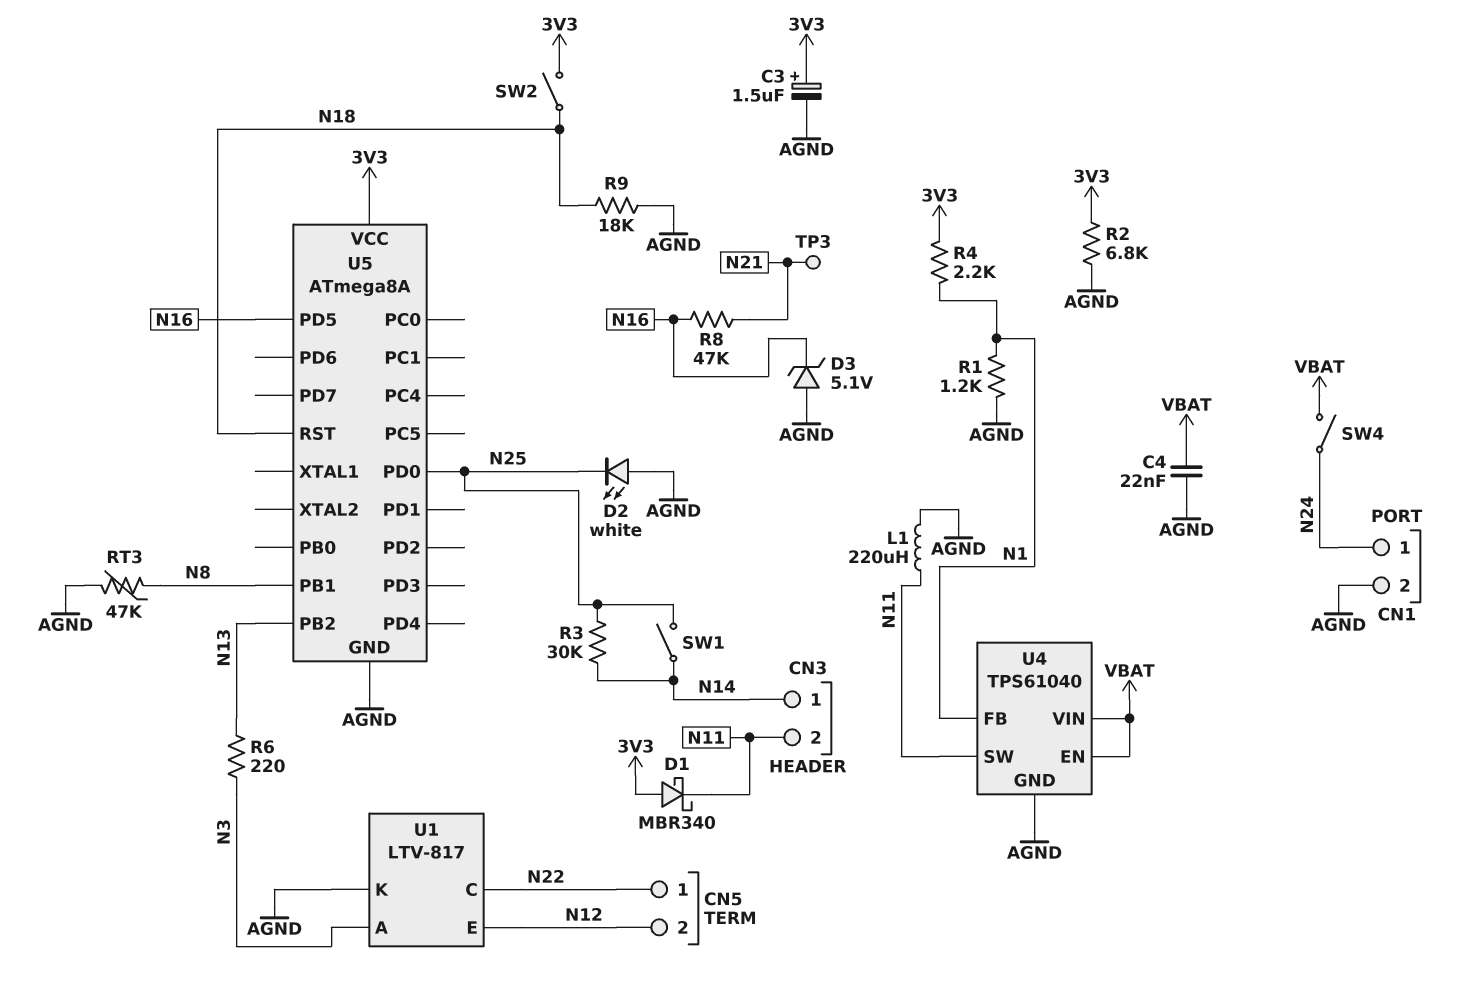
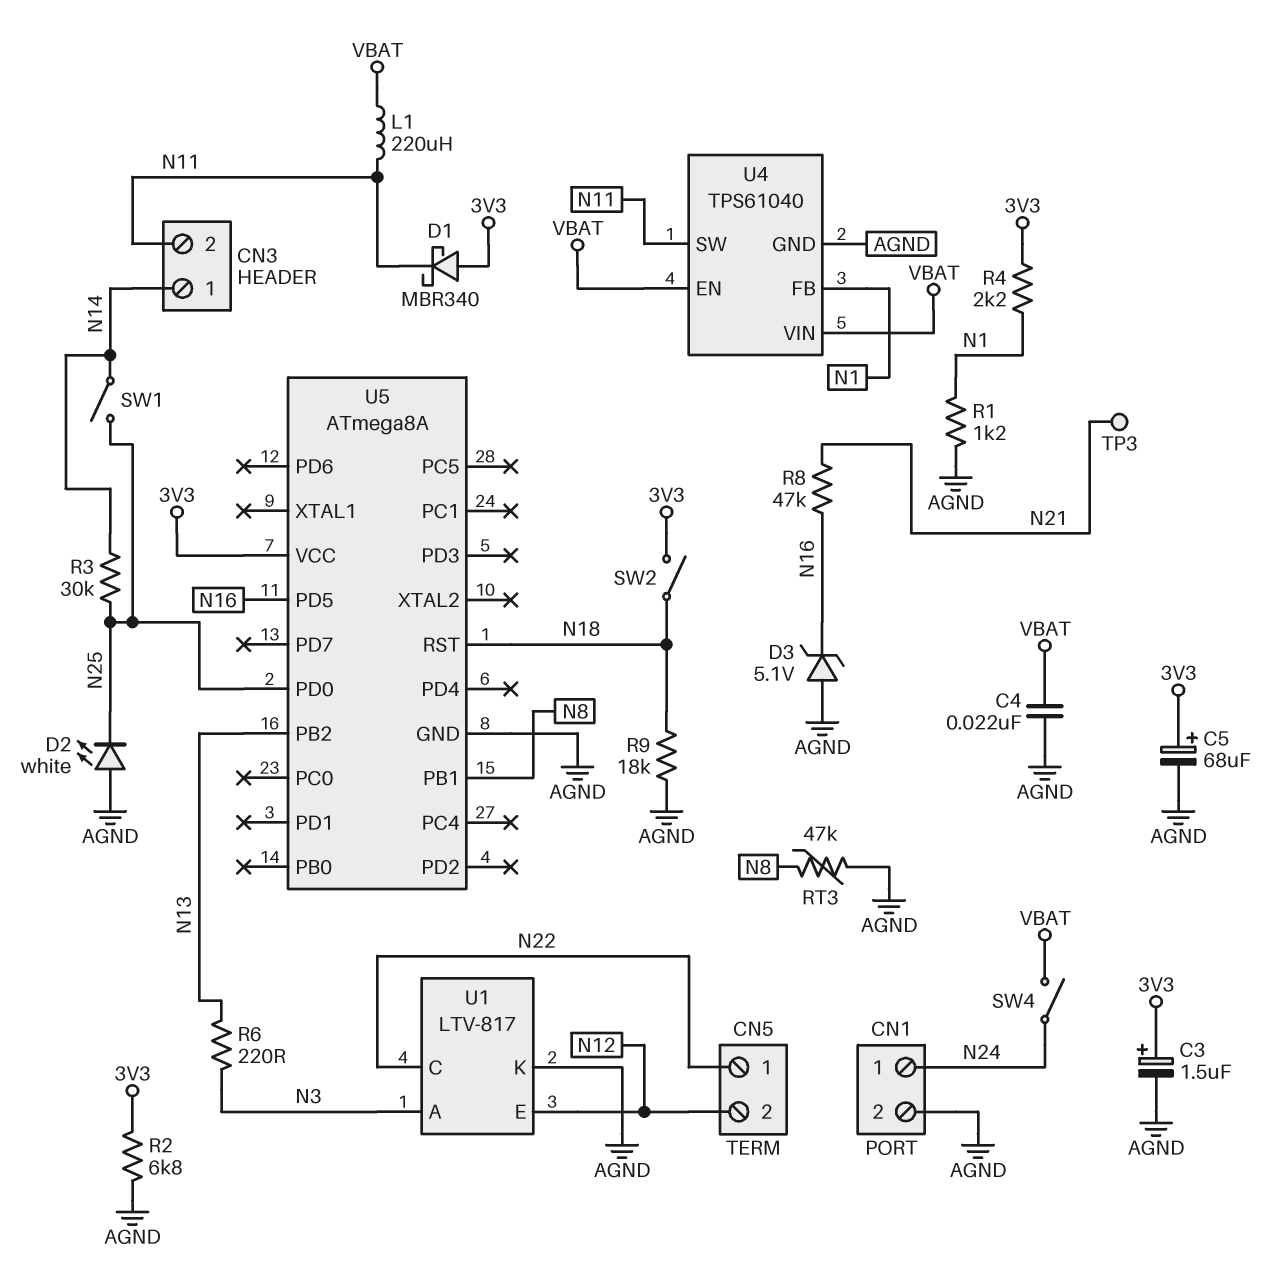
C5: none -> 68uF (plus 3V3, minus AGND)
L1: 220uH (AGND, N11) -> 220uH (N11, VBAT)

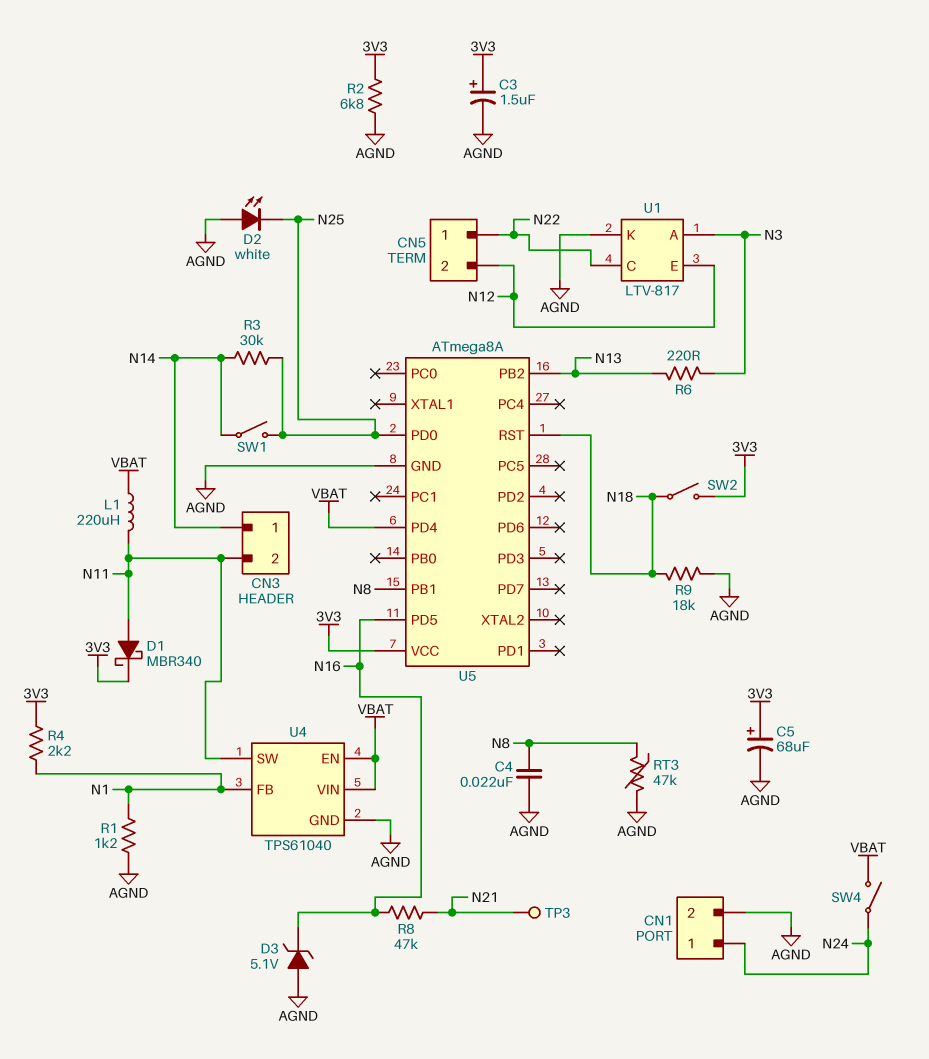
C4: 22nF (AGND, VBAT) -> 22nF (AGND, N8)
D1: schottky MBR340 (A 3V3, K N11) -> schottky MBR340 (A N11, K 3V3)
U5 pin PD4: none -> VBAT

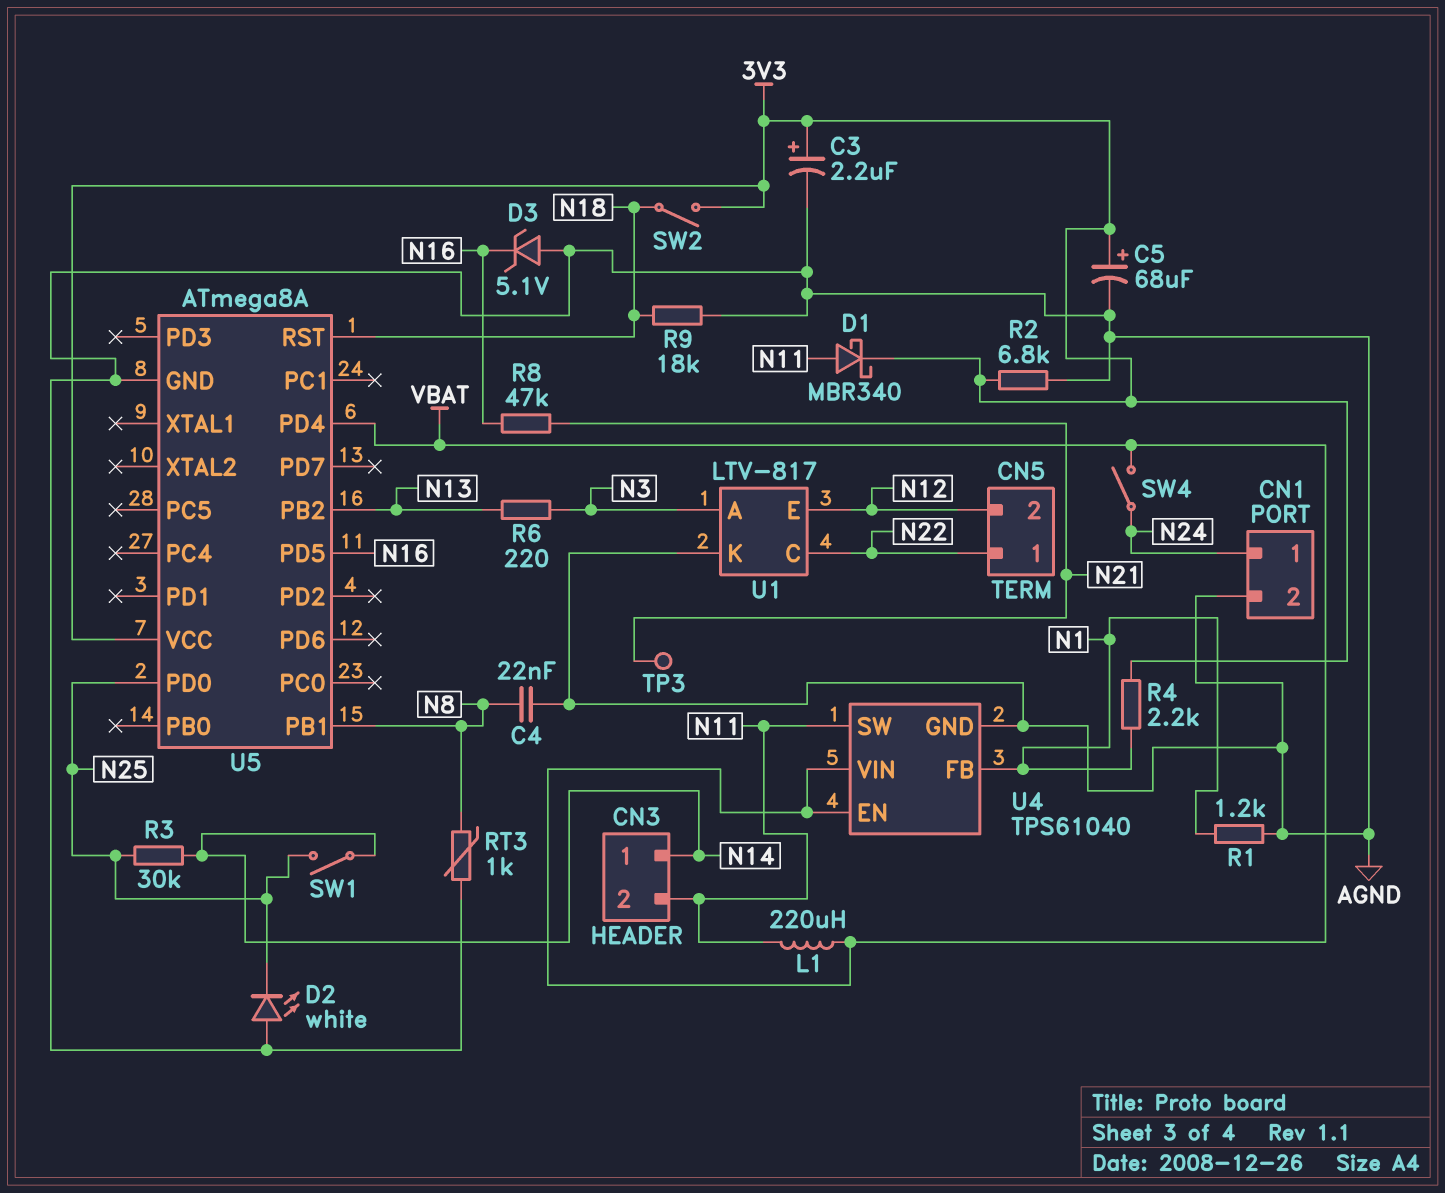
C3: 1.5uF (plus 3V3, minus AGND) -> 2.2uF (plus 3V3, minus AGND)
RT3: 47k (AGND, N8) -> 1k (AGND, N8)

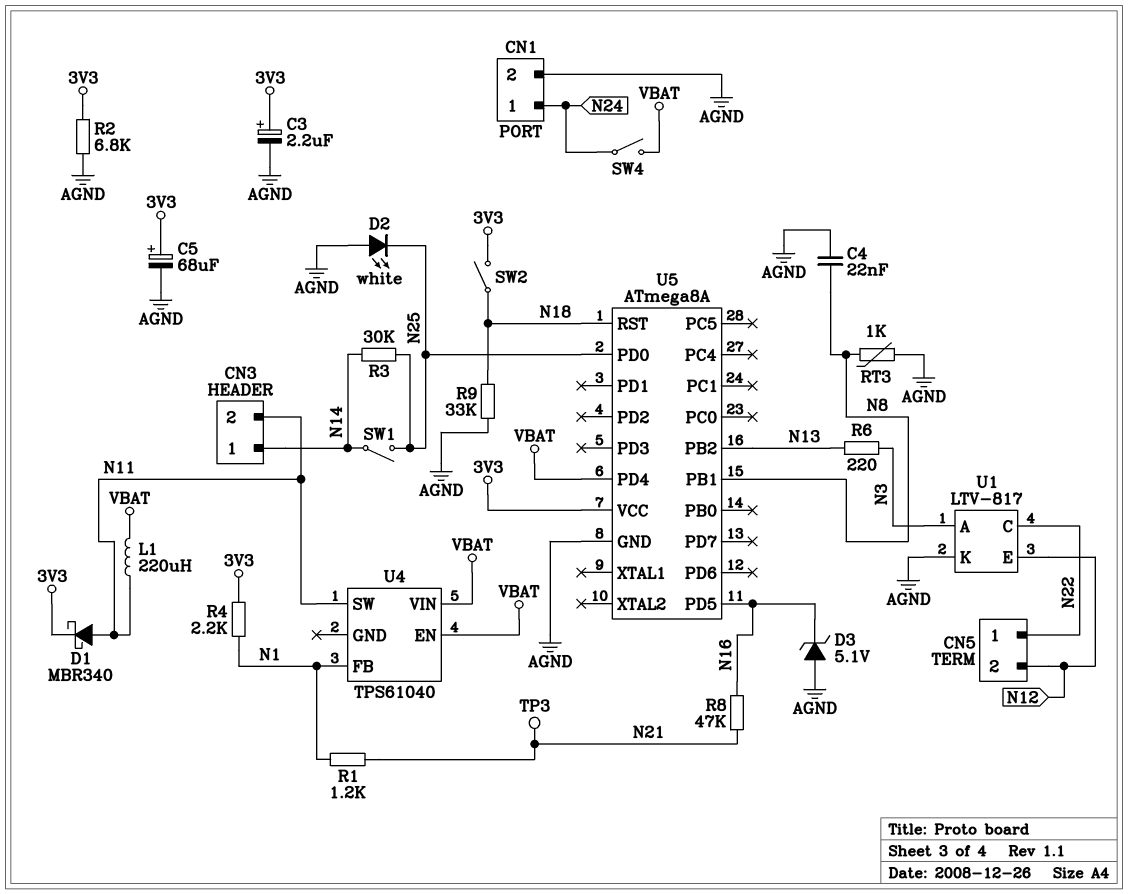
R1: 1.2k (AGND, N1) -> 1.2k (N1, N21)
R9: 18k (AGND, N18) -> 33k (AGND, N18)
U4 pin GND: AGND -> none

